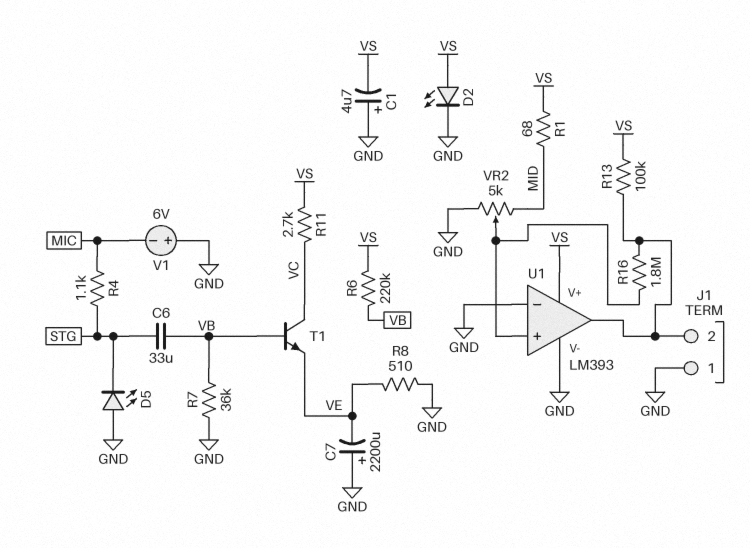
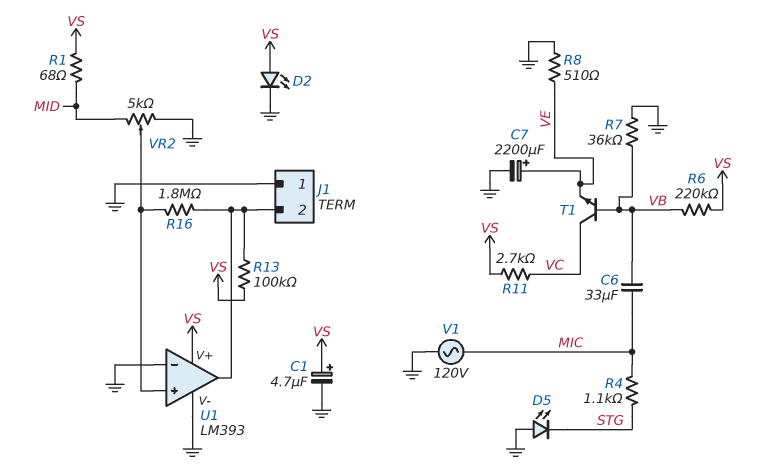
C1: 4.7uF (plus GND, minus VS) -> 4.7uF (plus VS, minus GND)
C6: 33uF (STG, VB) -> 33uF (MIC, VB)
C7: 2200uF (plus GND, minus VE) -> 2200uF (plus VE, minus GND)
V1: 6V (plus GND, minus MIC) -> AC 120V (GND, MIC)

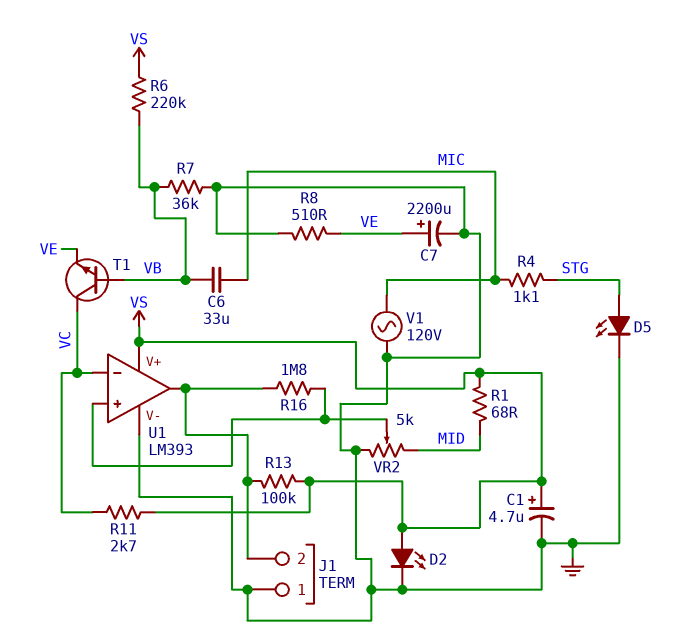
D5: LED (A GND, K STG) -> LED (A STG, K GND)
U1 pin in-: GND -> VC

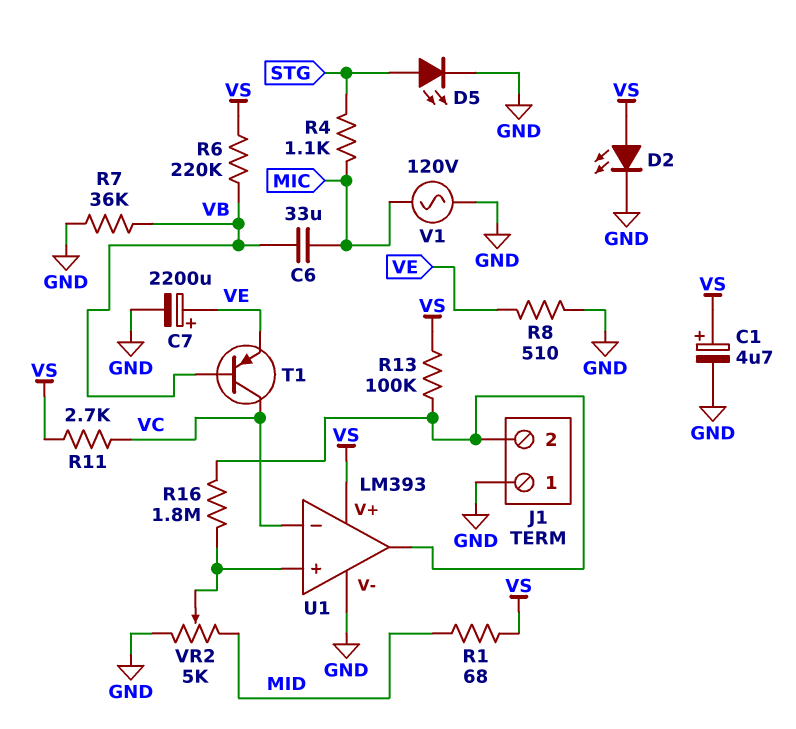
T1: NPN (B VB, C VC, E VE) -> PNP (B VB, C VC, E VE)

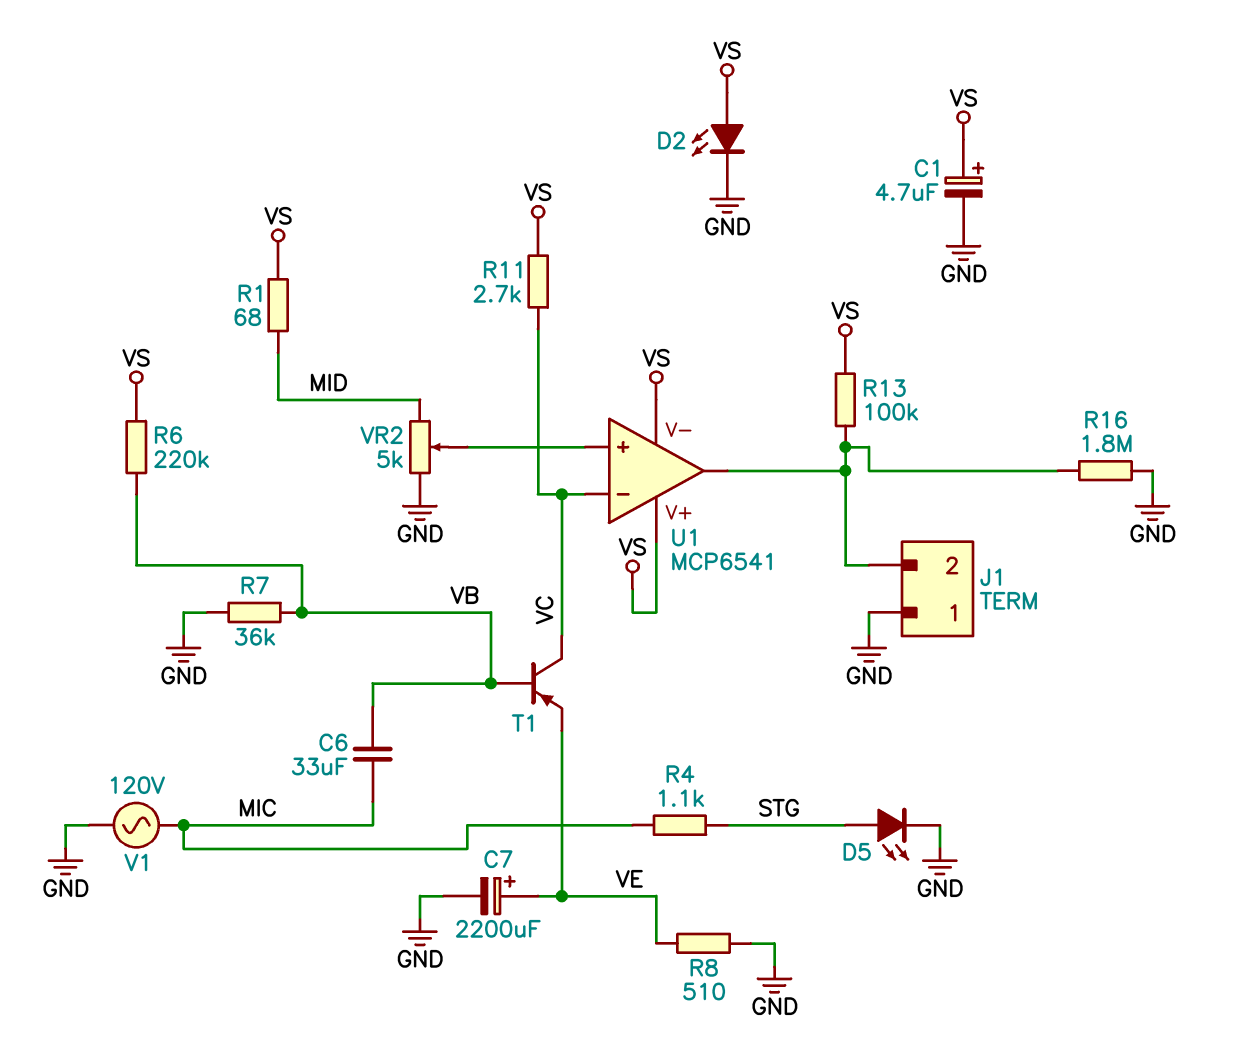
R16: 1.8M (J1/2, U1/in+) -> 1.8M (GND, J1/2)
U1: LM393 -> MCP6541
U1 pin V-: GND -> VS

